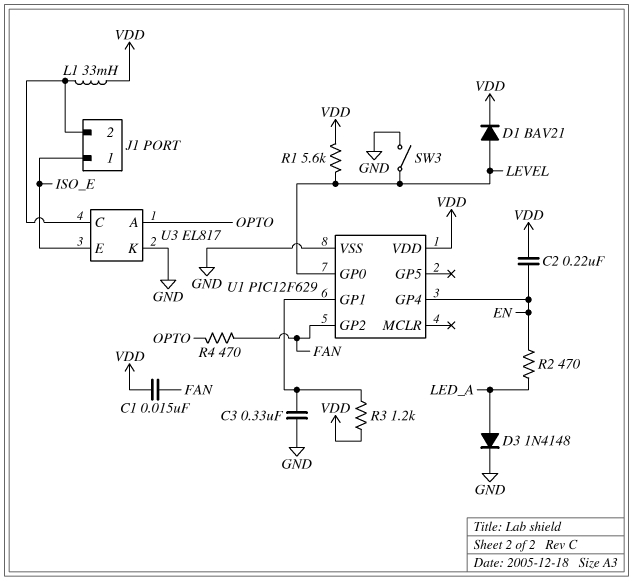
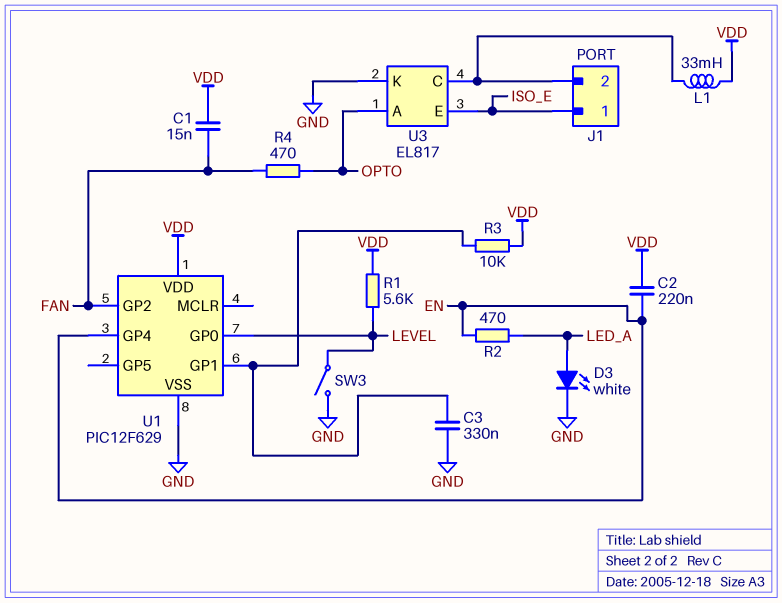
D1: diode BAV21 (A LEVEL, K VDD) -> none
D3: diode 1N4148 (A LED_A, K GND) -> LED white (A LED_A, K GND)
R3: 1.2k (U1/GP1, VDD) -> 10k (U1/GP1, VDD)

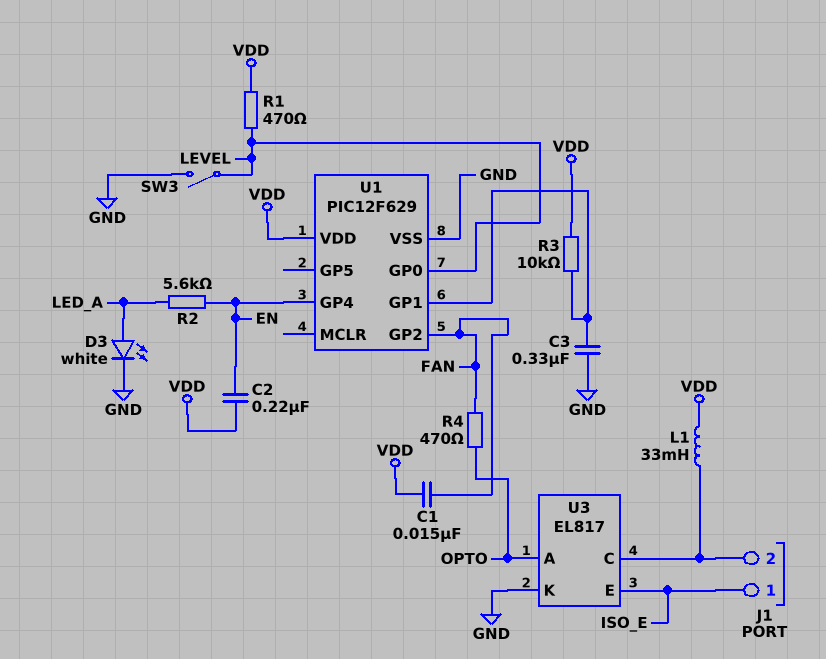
R1: 5.6k (LEVEL, VDD) -> 470 (LEVEL, VDD)
R2: 470 (EN, LED_A) -> 5.6k (EN, LED_A)

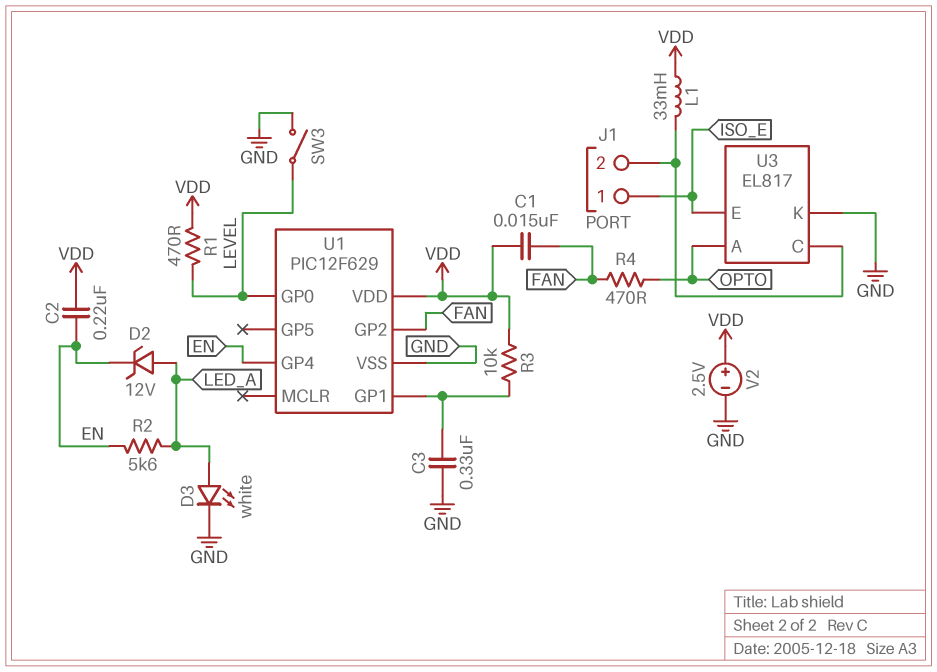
D2: none -> zener 12V (A LED_A, K EN)
V2: none -> 2.5V (plus VDD, minus GND)

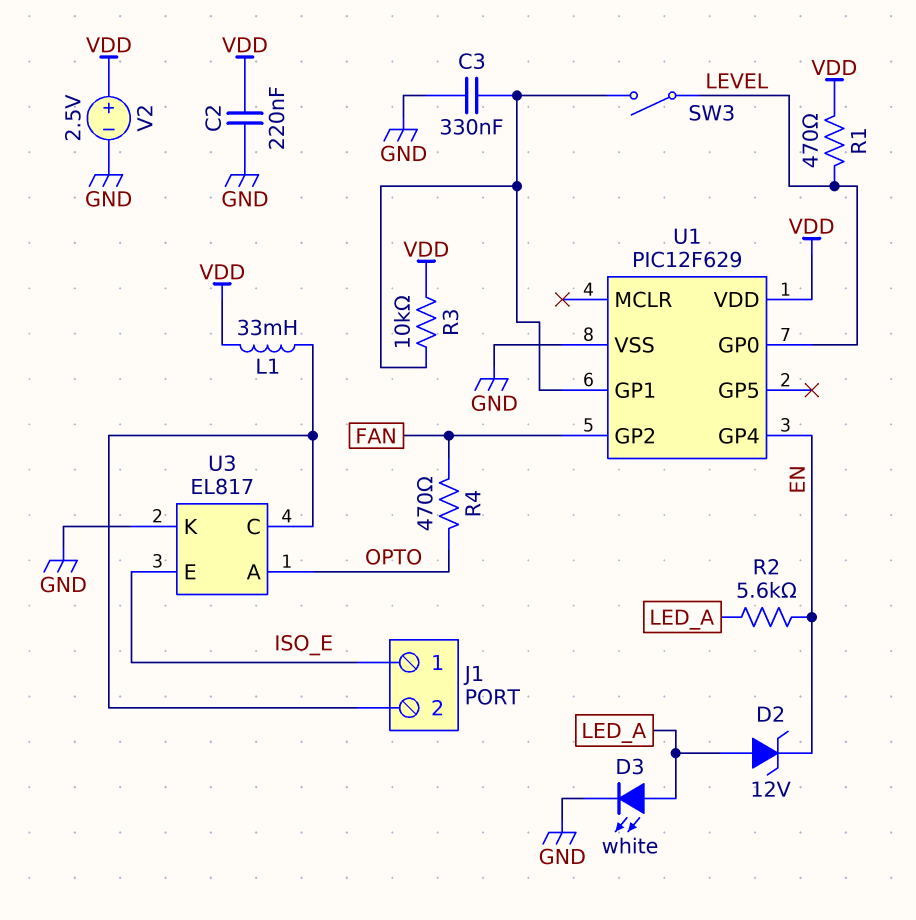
C1: 15nF (FAN, VDD) -> none
C2: 220nF (EN, VDD) -> 220nF (GND, VDD)
SW3: switch (GND, LEVEL) -> switch (LEVEL, U1/GP1)

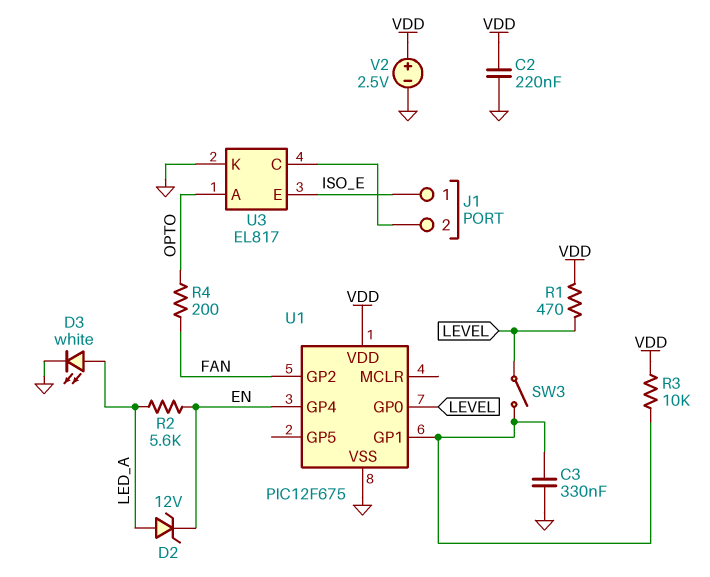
L1: 33mH (J1/2, VDD) -> none
R4: 470 (FAN, OPTO) -> 200 (FAN, OPTO)
U1: PIC12F629 -> PIC12F675

